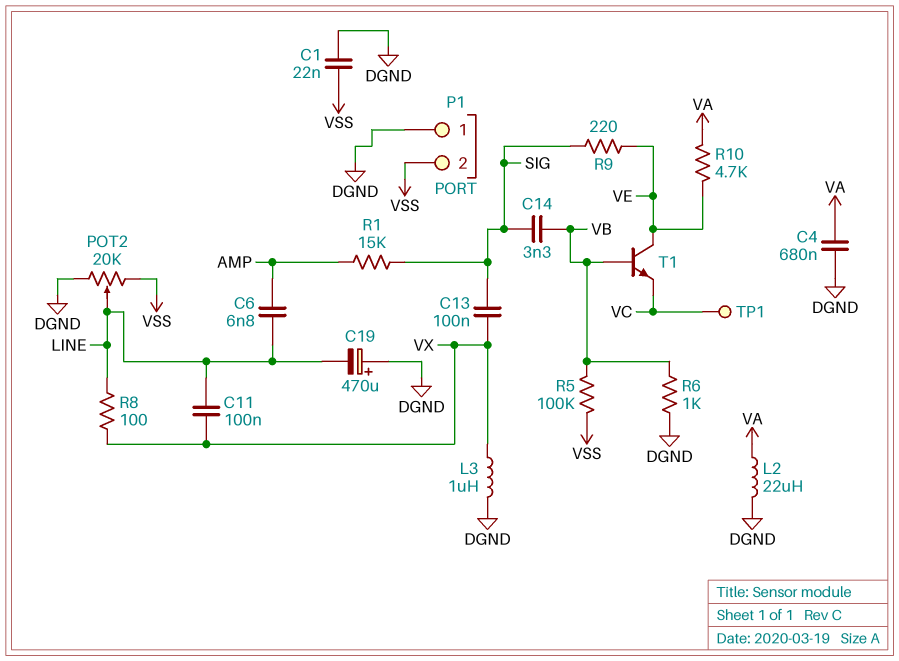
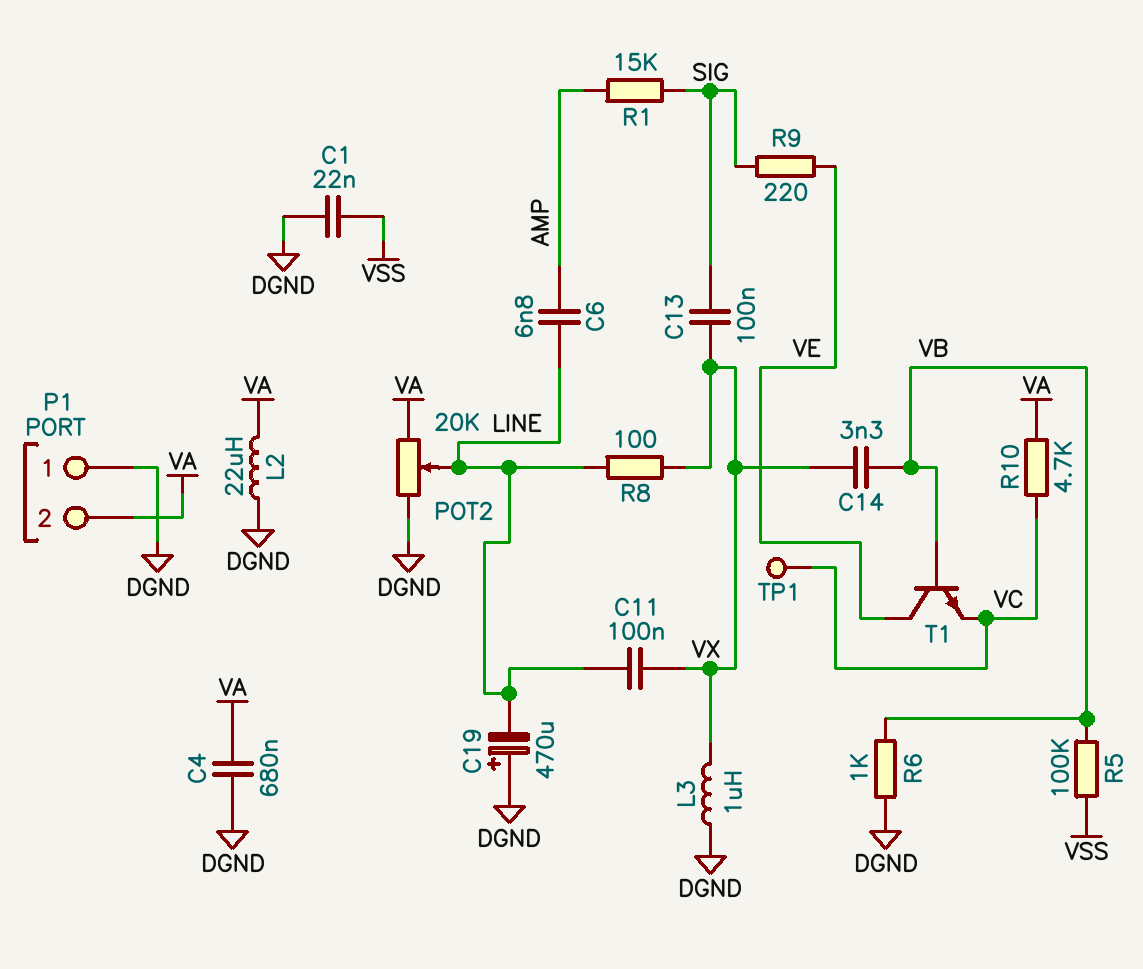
C14: 3.3nF (SIG, VB) -> 3.3nF (VB, VX)
P1 pin 2: VSS -> VA
POT2: 20k (DGND, VSS, wiper LINE) -> 20k (DGND, VA, wiper LINE)
R10: 4.7k (VA, VE) -> 4.7k (VA, VC)

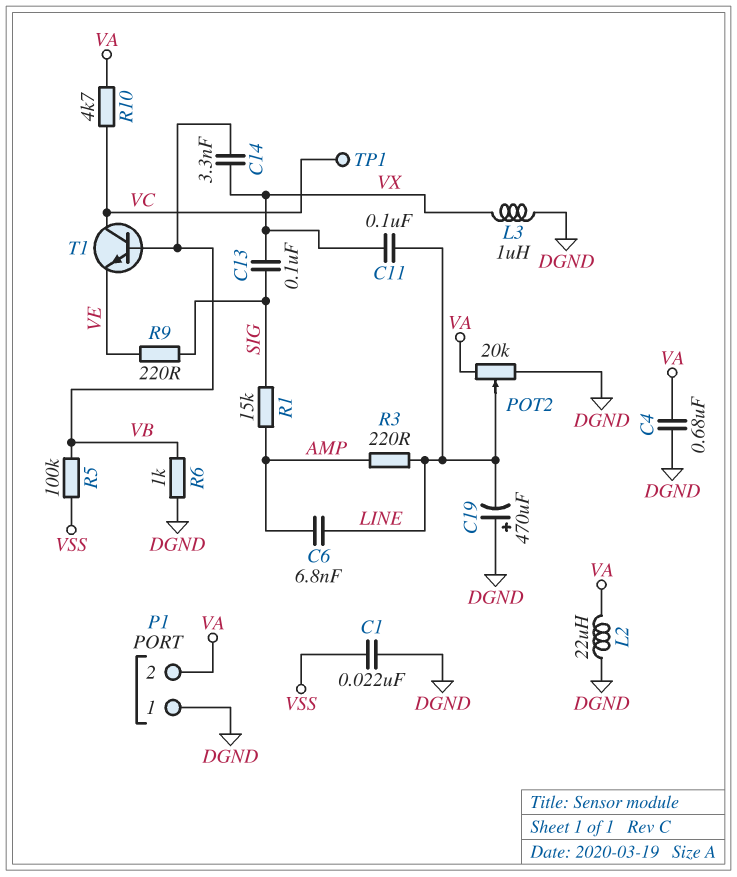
R3: none -> 220 (AMP, LINE)
R8: 100 (LINE, VX) -> none
T1: NPN (B VB, C VE, E VC) -> NPN (B VB, C VC, E VE)

